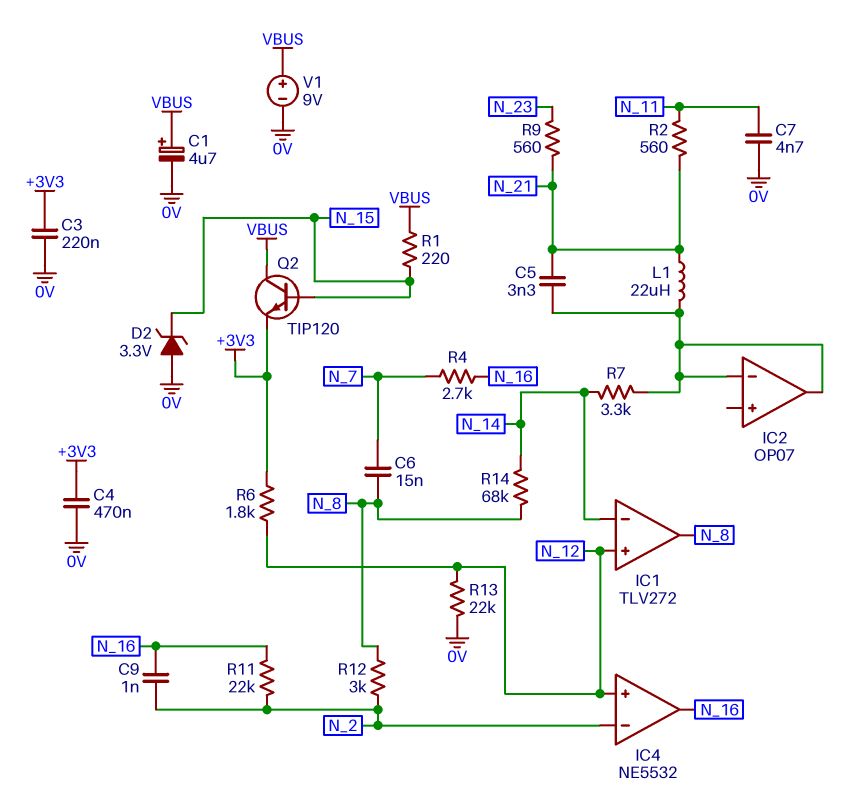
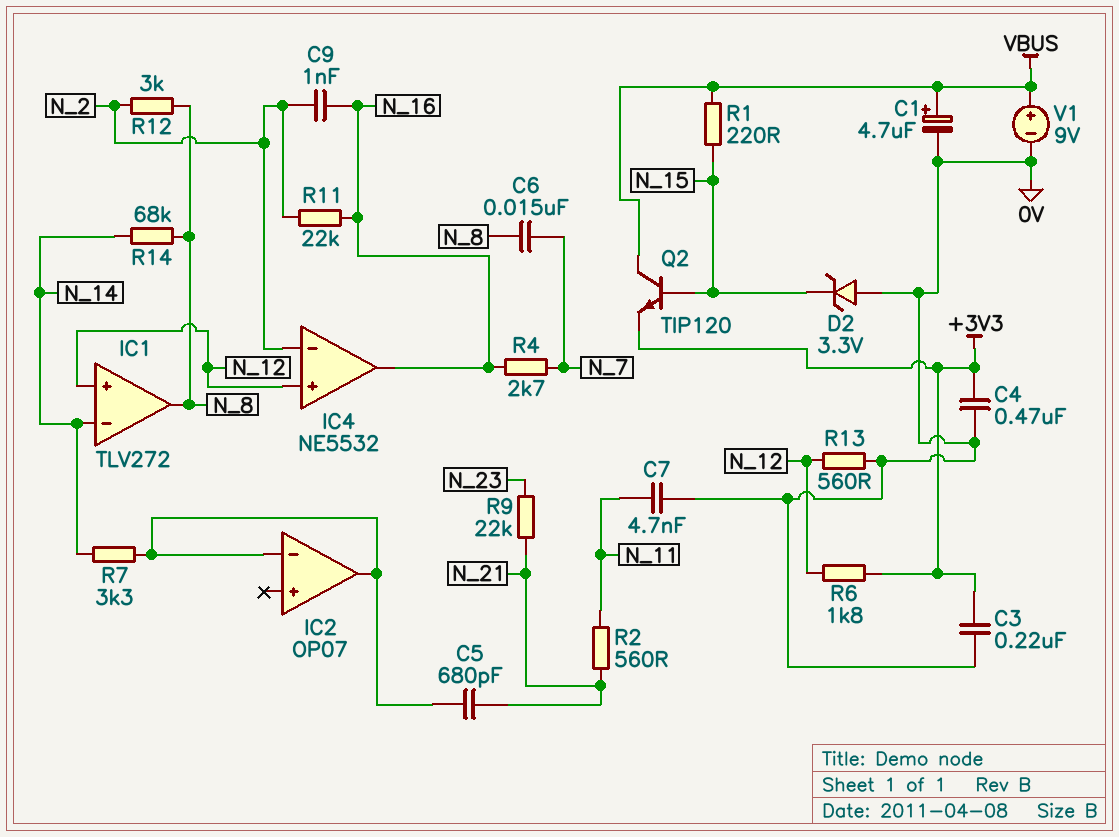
C5: 3.3nF (IC2/in-, N_21) -> 680pF (IC2/in-, N_21)
L1: 22uH (IC2/in-, N_21) -> none
R9: 560 (N_21, N_23) -> 22k (N_21, N_23)
R13: 22k (0V, N_12) -> 560 (0V, N_12)

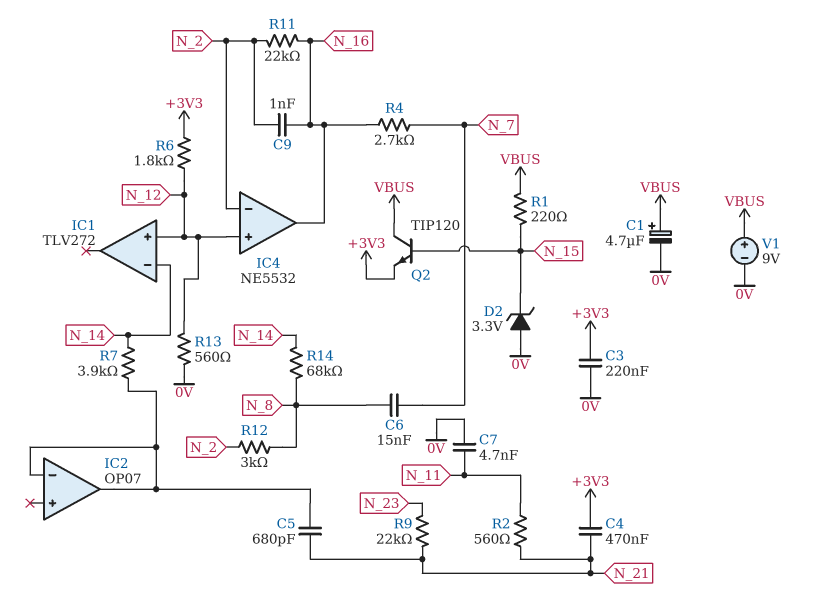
C4: 470nF (+3V3, 0V) -> 470nF (+3V3, N_21)
IC1 pin out: N_8 -> none
R7: 3.3k (IC2/in-, N_14) -> 3.9k (IC2/in-, N_14)

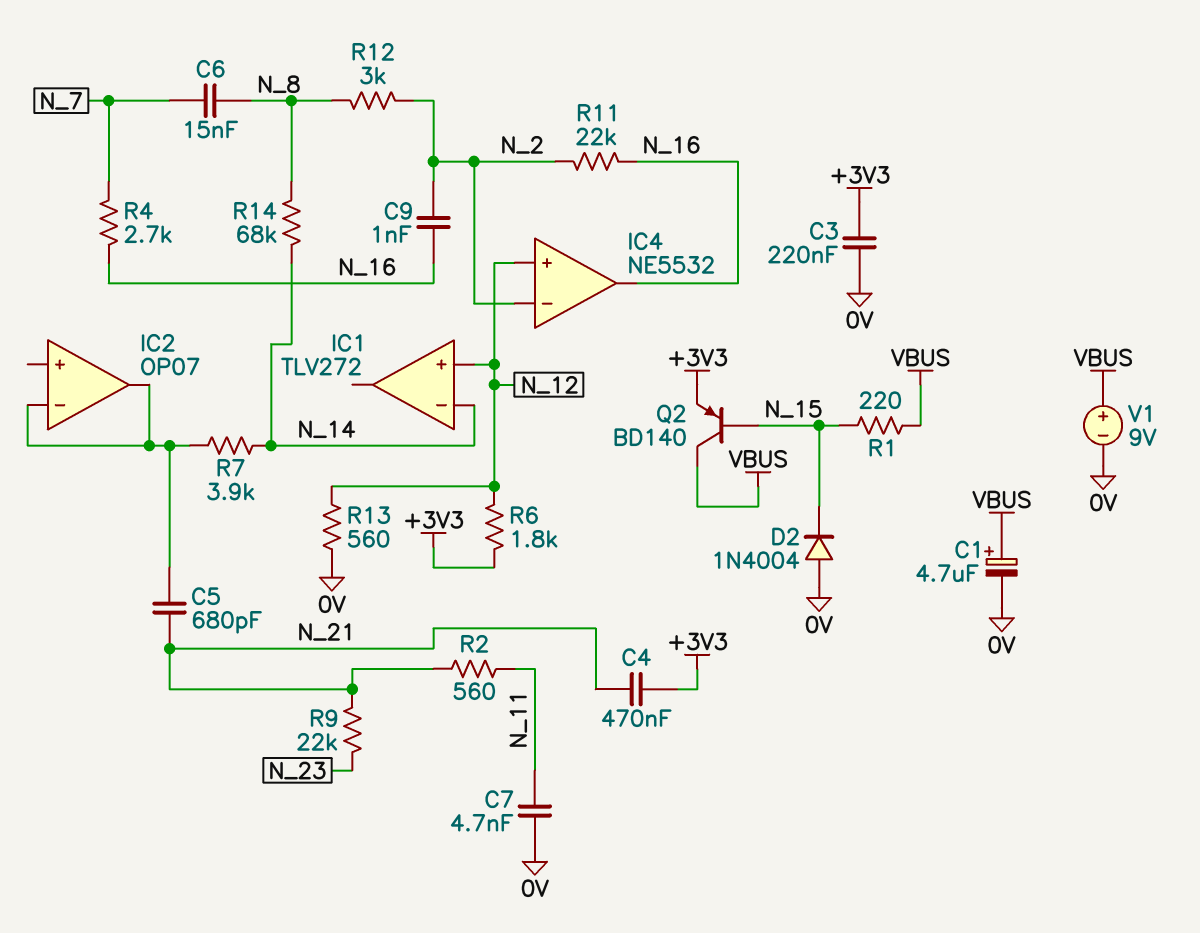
D2: zener 3.3V (A 0V, K N_15) -> diode 1N4004 (A 0V, K N_15)
Q2: NPN TIP120 (B N_15, C VBUS, E +3V3) -> PNP BD140 (B N_15, C VBUS, E +3V3)

